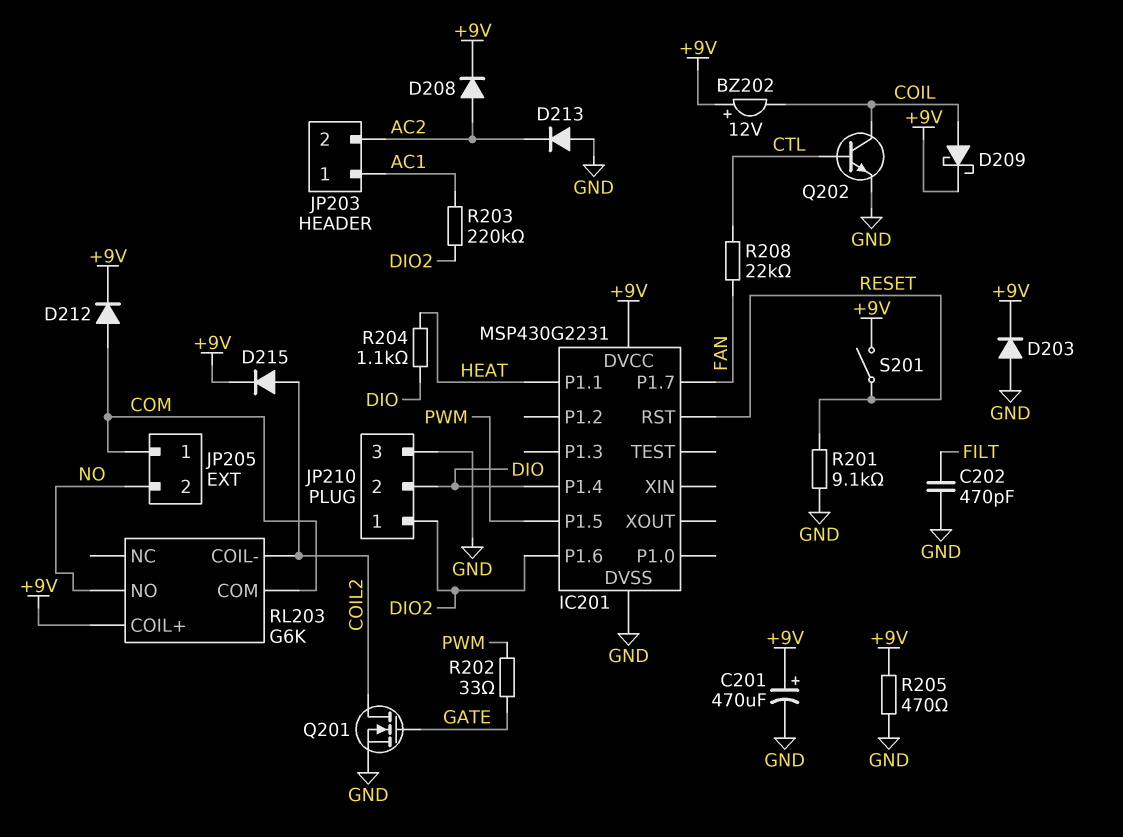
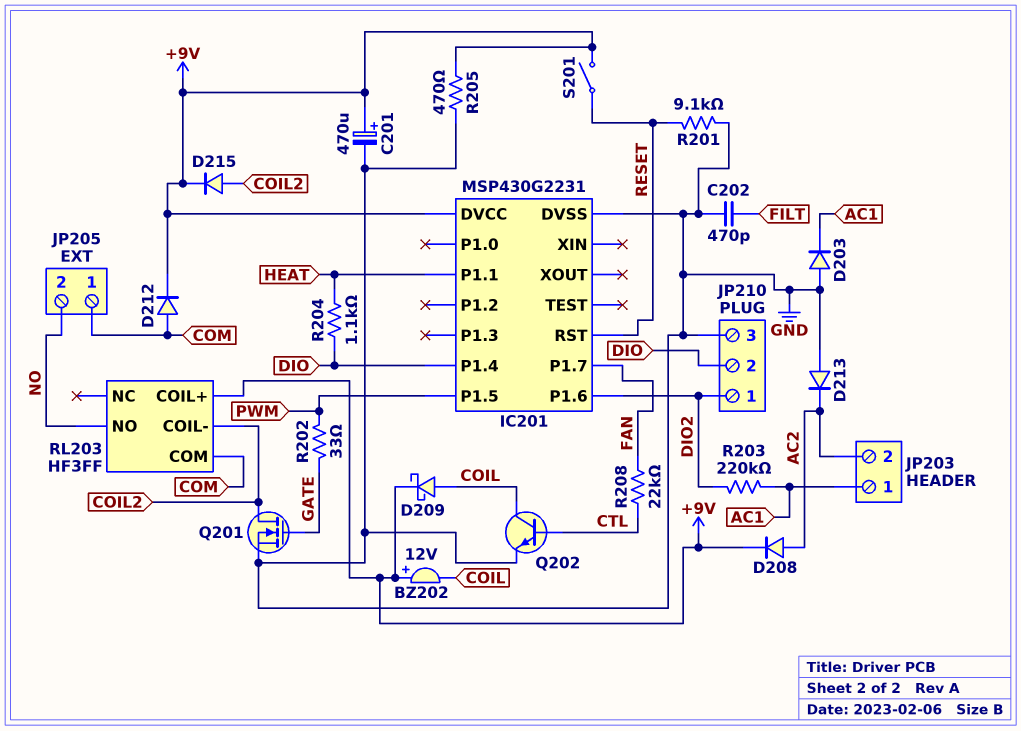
D203: diode (A GND, K +9V) -> diode (A GND, K AC1)
RL203: G6K -> HF3FF

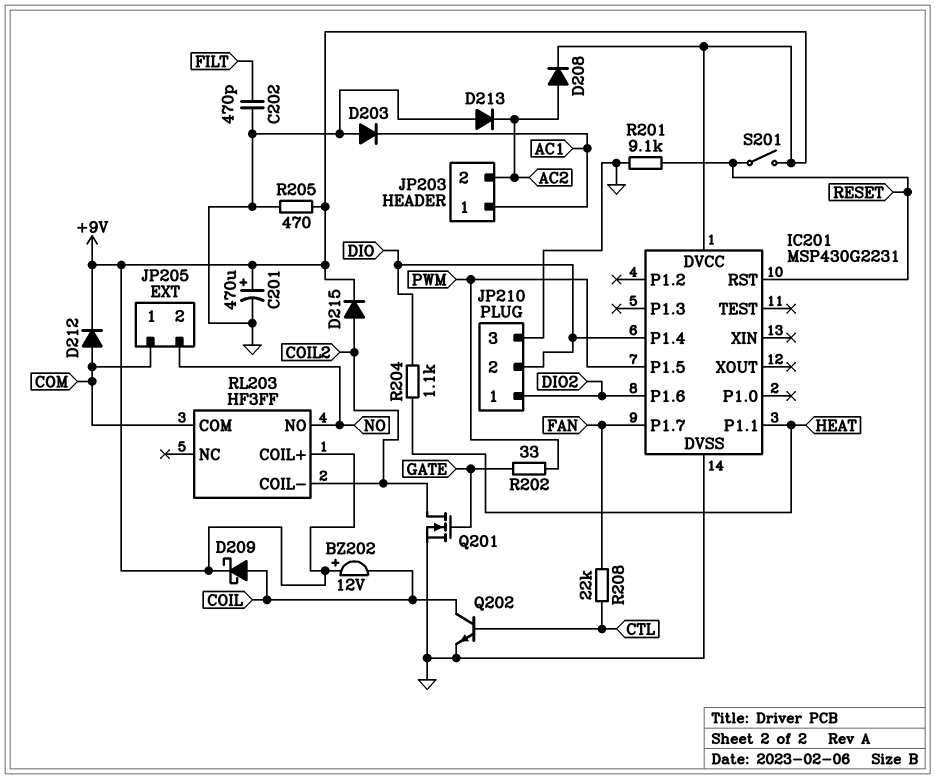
R203: 220k (AC1, DIO2) -> none

